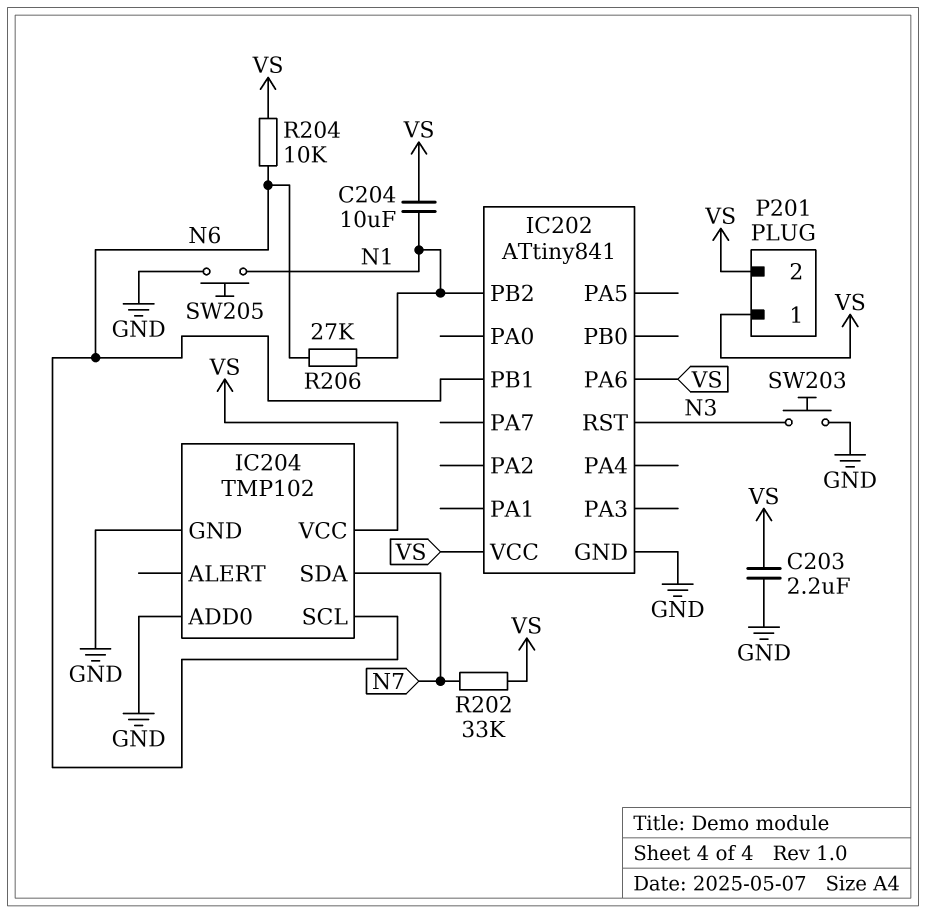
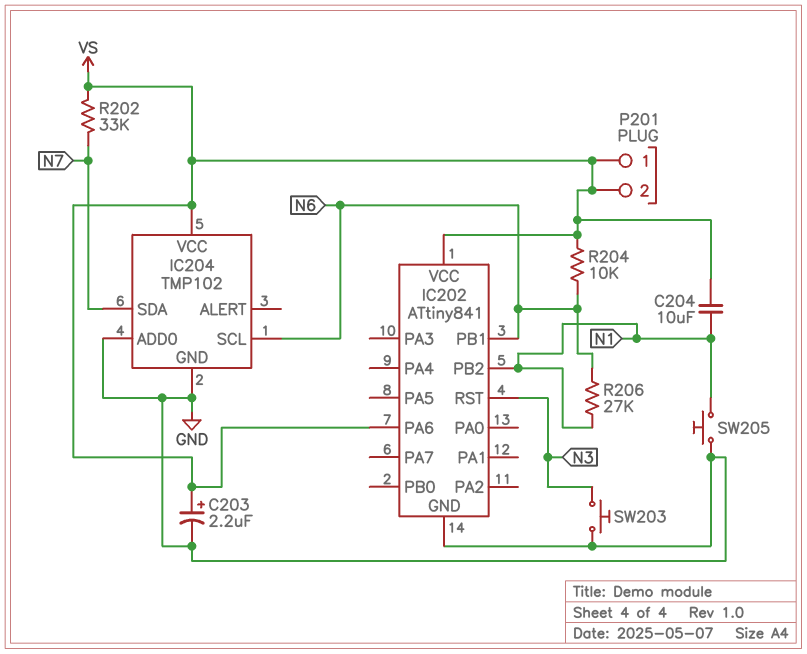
C203: 2.2uF (GND, VS) -> 2.2uF (plus VS, minus GND)

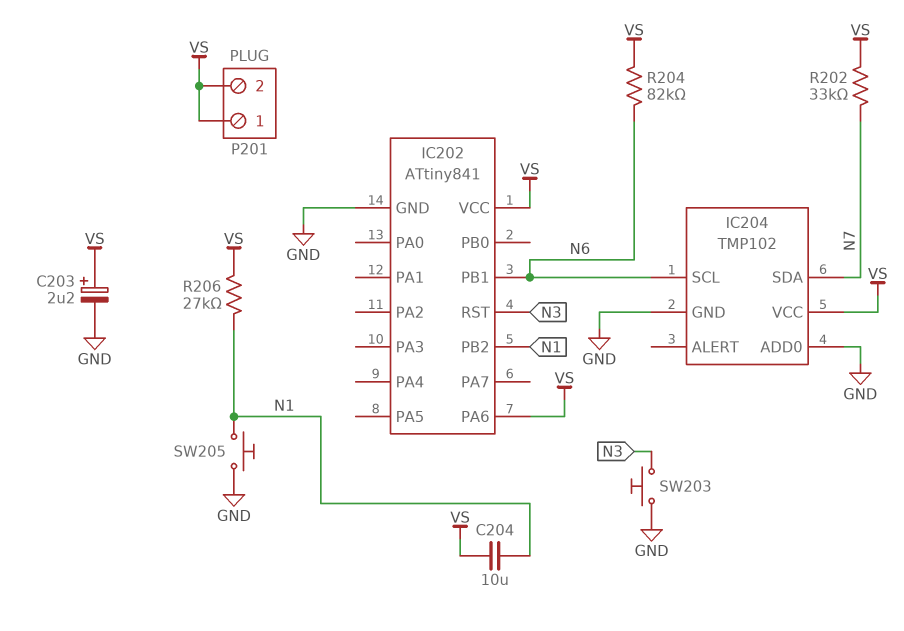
R204: 10k (N6, VS) -> 82k (N6, VS)
R206: 27k (N1, N6) -> 27k (N1, VS)

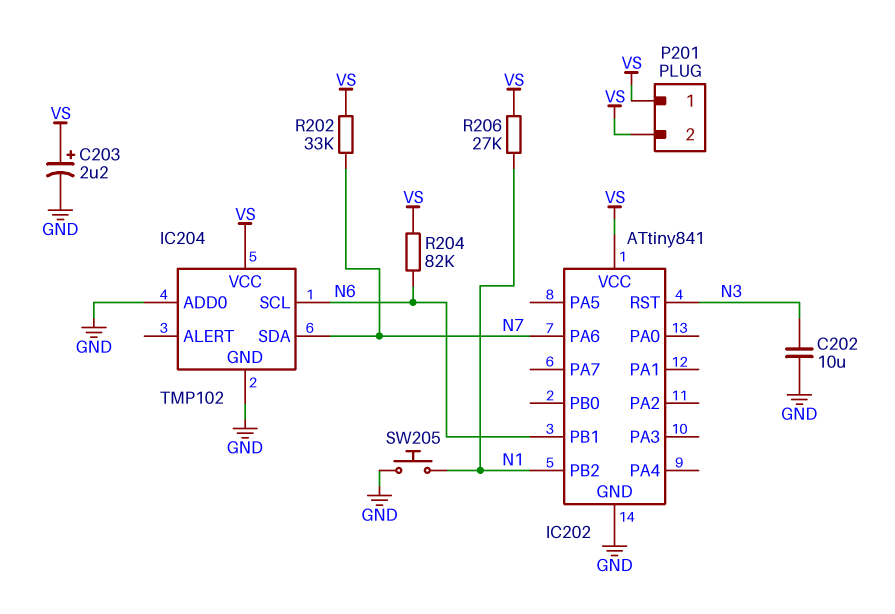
C202: none -> 10uF (GND, N3)
C204: 10uF (N1, VS) -> none
IC202 pin PA6: VS -> N7
SW203: button (GND, N3) -> none

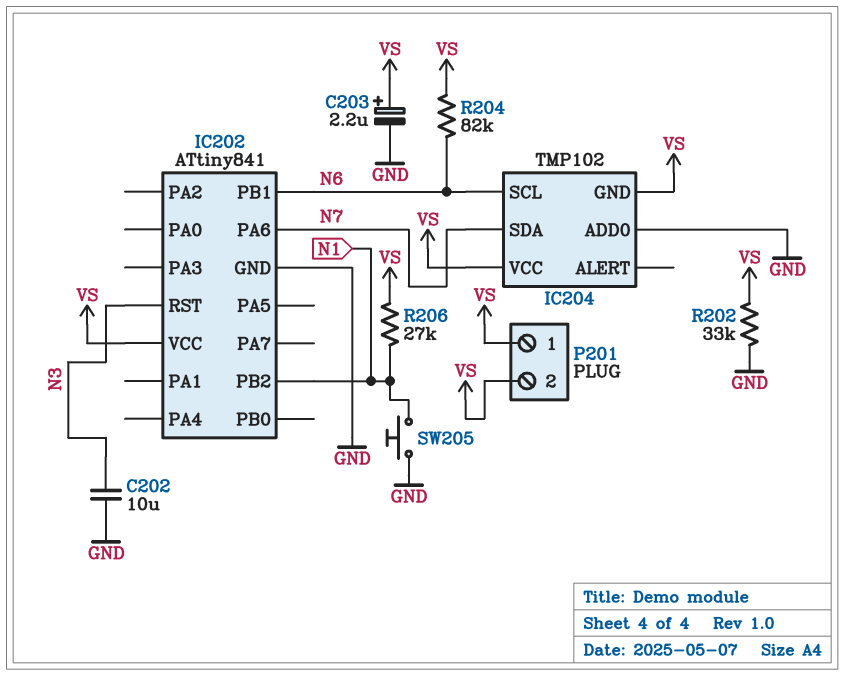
IC204 pin GND: GND -> VS
R202: 33k (N7, VS) -> 33k (GND, VS)

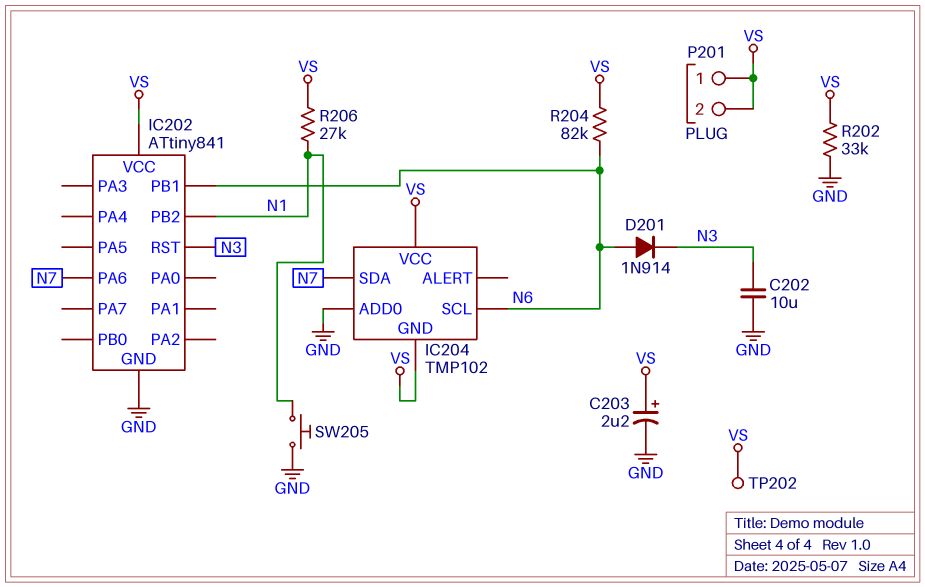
D201: none -> diode 1N914 (A N6, K N3)
TP202: none -> test point (VS)

